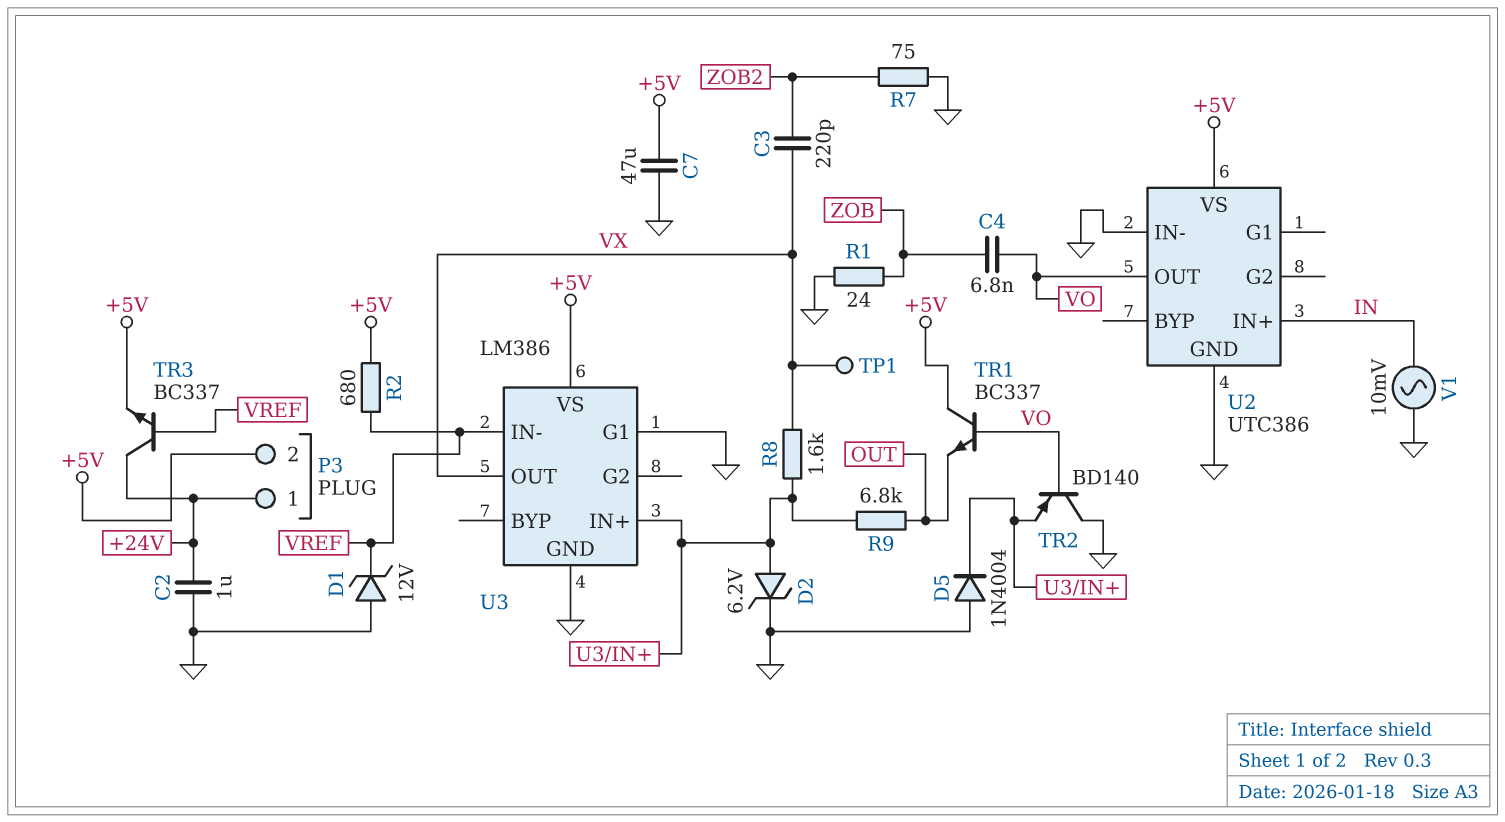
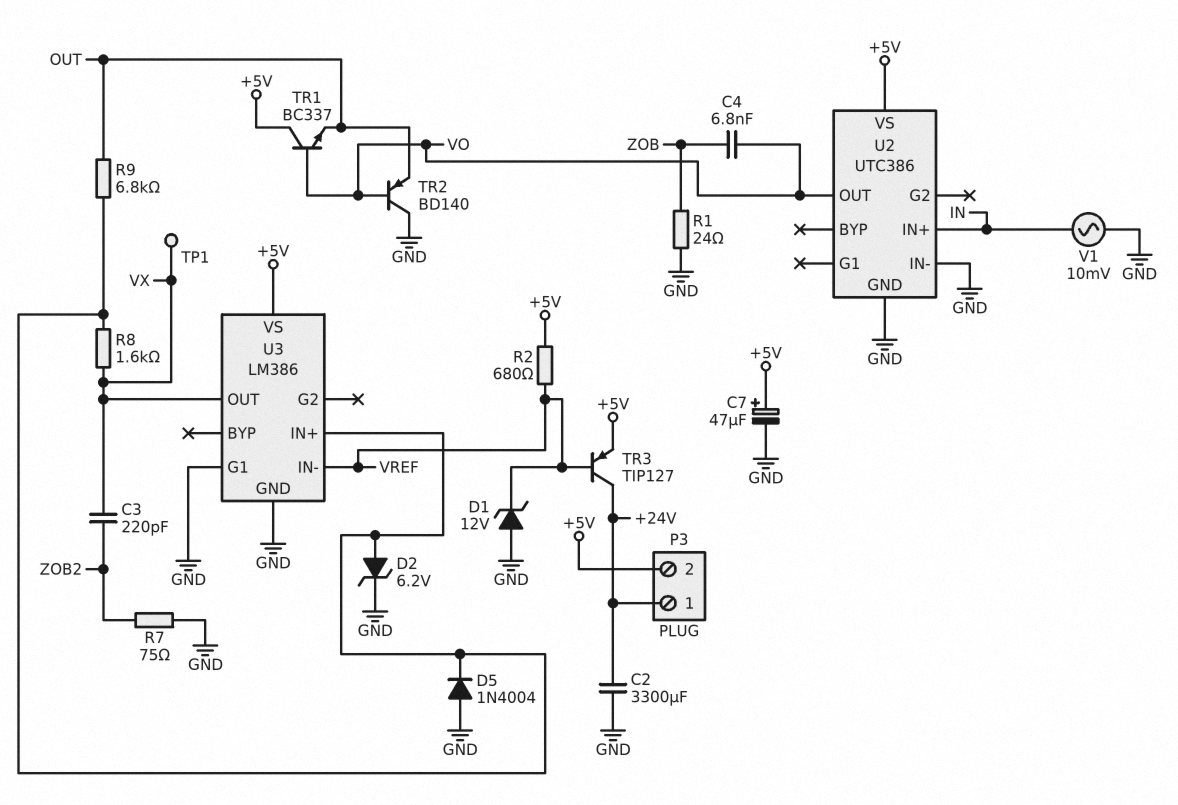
C2: 1uF (+24V, GND) -> 3300uF (+24V, GND)
C7: 47uF (+5V, GND) -> 47uF (plus +5V, minus GND)
TR2: PNP BD140 (B VO, C GND, E U3/IN+) -> PNP BD140 (B VO, C GND, E OUT)
TR3: NPN BC337 (B VREF, C +24V, E +5V) -> PNP TIP127 (B VREF, C +24V, E +5V)

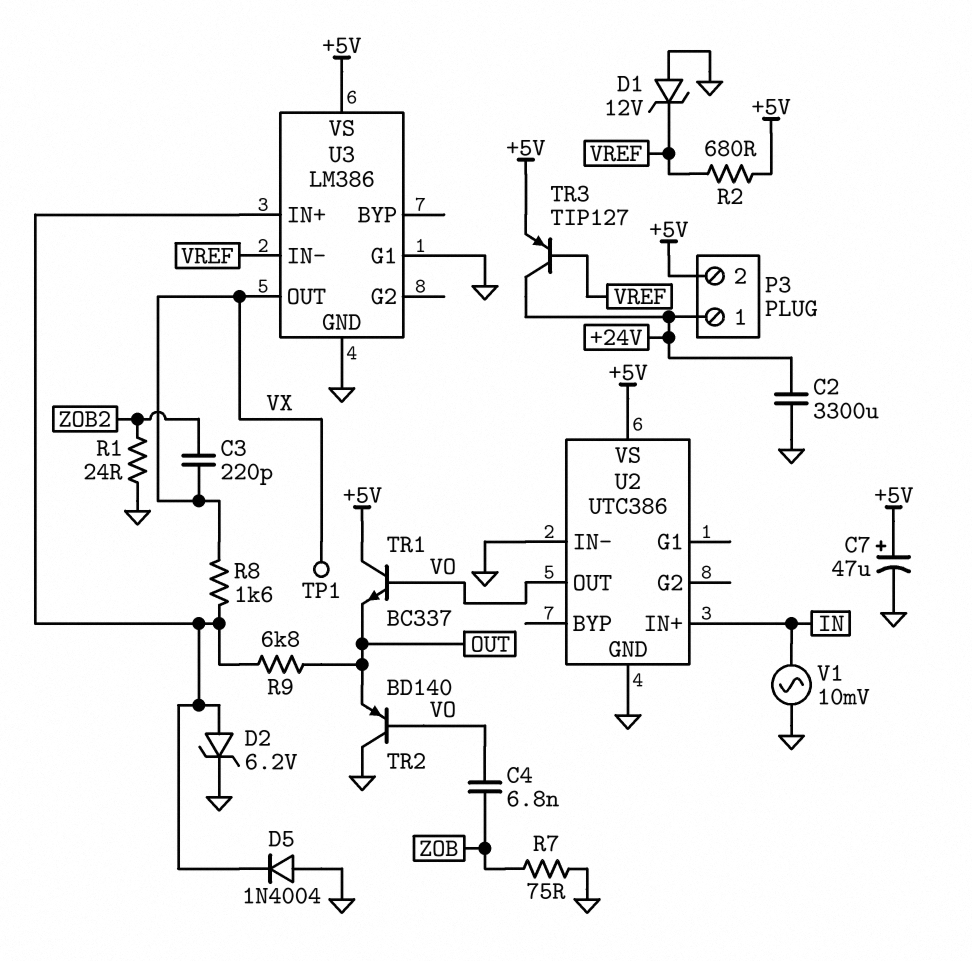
R1: 24 (GND, ZOB) -> 24 (GND, ZOB2)
R7: 75 (GND, ZOB2) -> 75 (GND, ZOB)

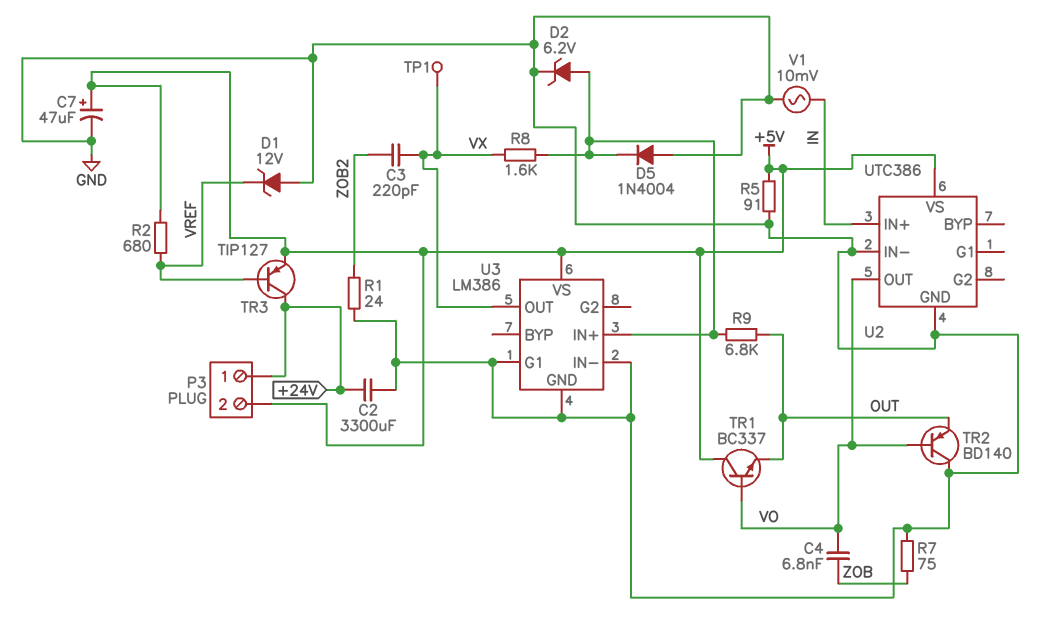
R5: none -> 91 (+5V, GND)
U3 pin IN-: VREF -> GND

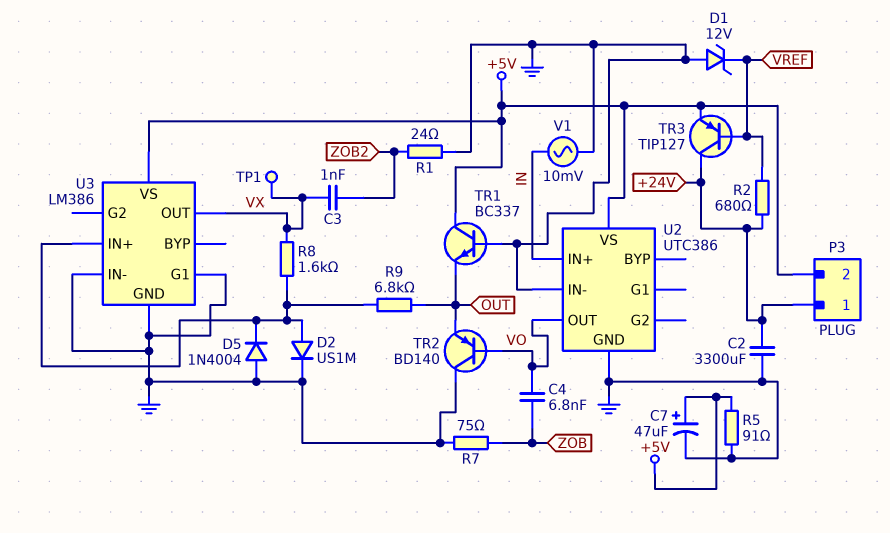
C3: 220pF (VX, ZOB2) -> 1nF (VX, ZOB2)
D2: zener 6.2V (A U3/IN+, K GND) -> diode US1M (A U3/IN+, K GND)
R2: 680 (+5V, VREF) -> 680 (+24V, VREF)
TR1: NPN BC337 (B VO, C +5V, E OUT) -> NPN BC337 (B GND, C +5V, E OUT)

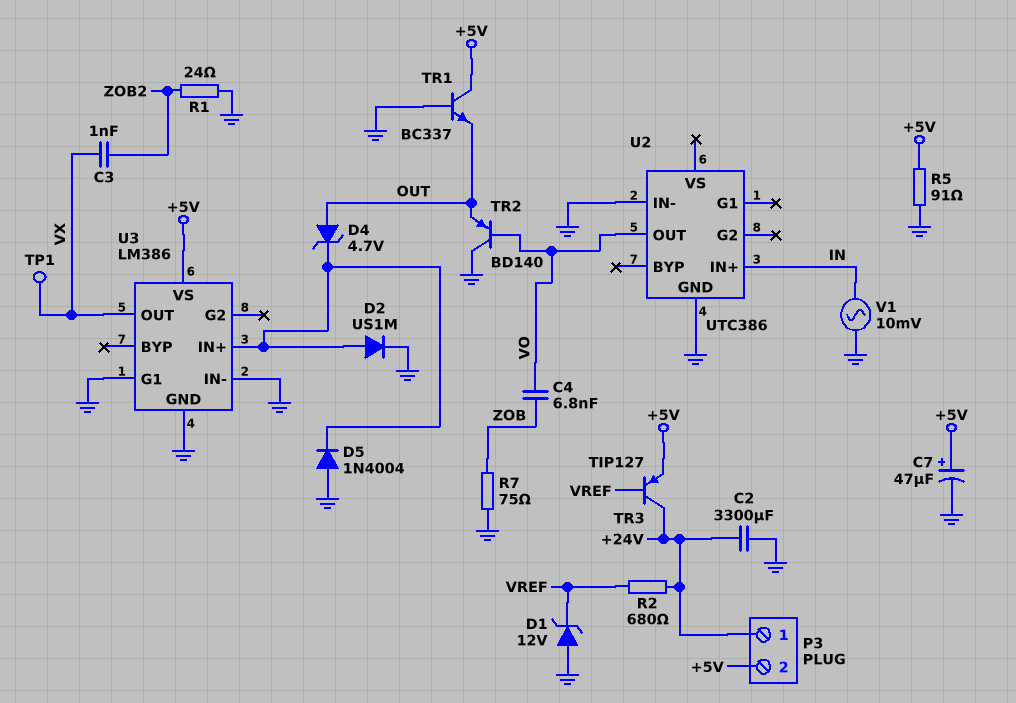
D4: none -> zener 4.7V (A OUT, K U3/IN+)
R8: 1.6k (U3/IN+, VX) -> none
R9: 6.8k (OUT, U3/IN+) -> none
U2 pin VS: +5V -> none

